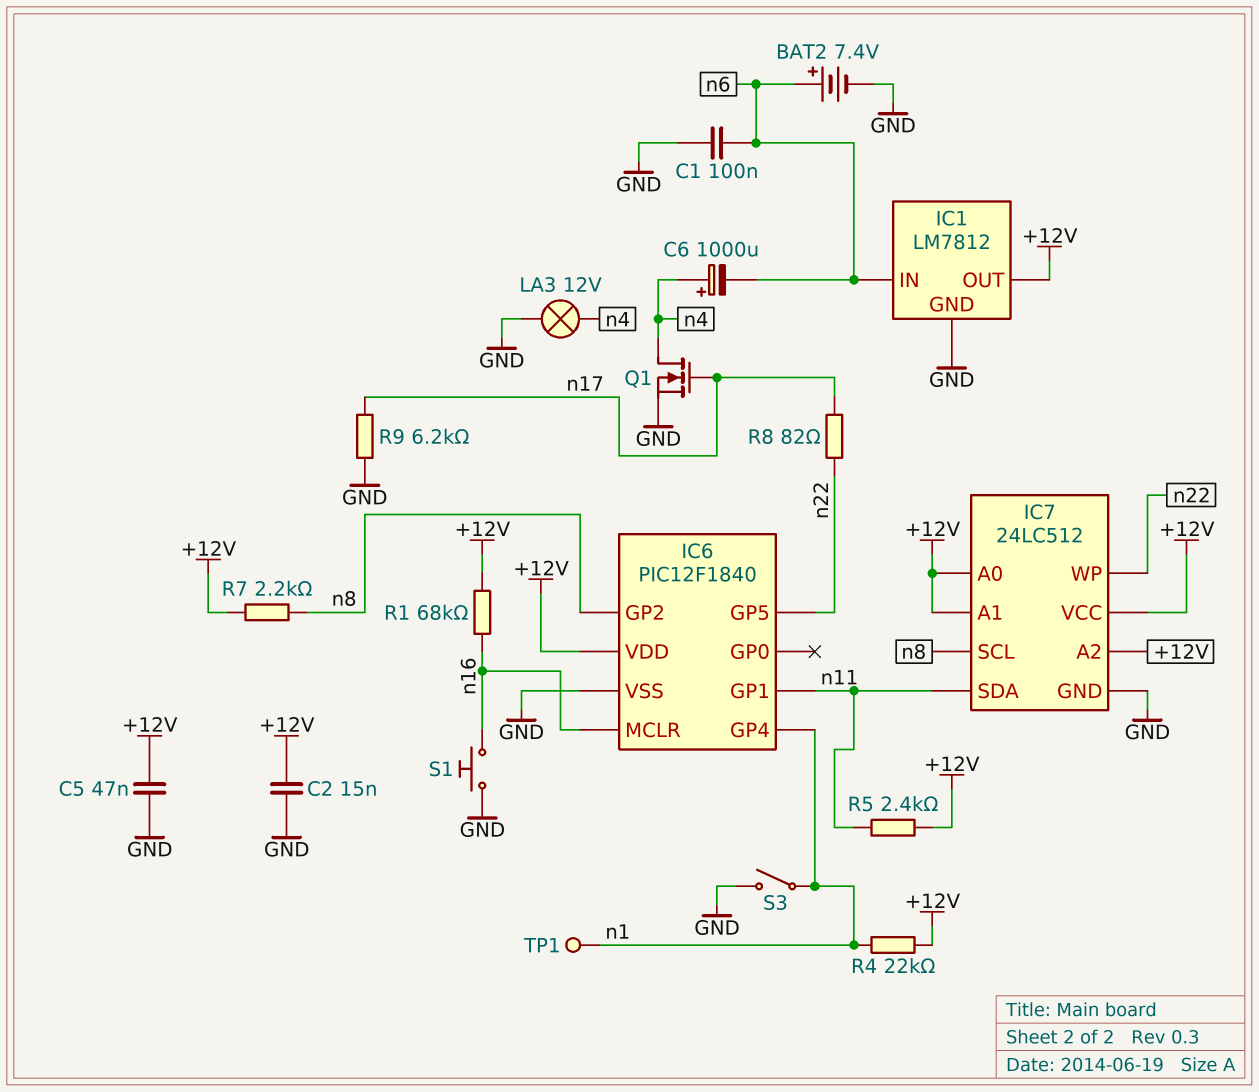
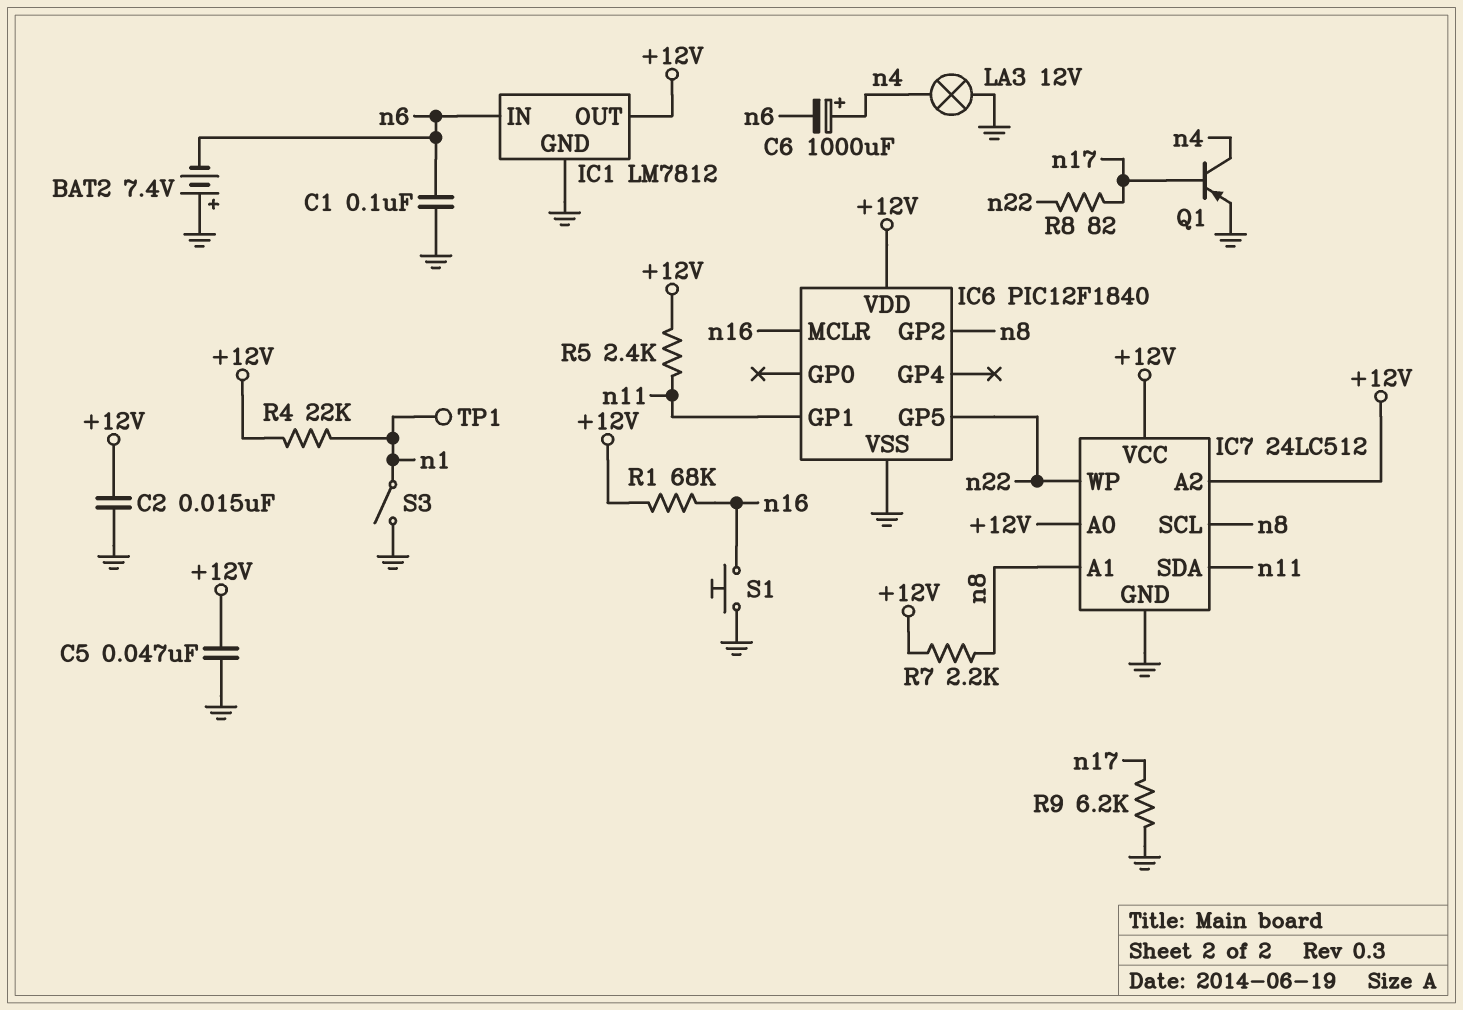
BAT2: 7.4V (plus n6, minus GND) -> 7.4V (plus GND, minus n6)
IC6 pin GP4: n1 -> none
IC7 pin A1: +12V -> n8
Q1: NMOS (G n17, D n4, S GND) -> PNP (B n17, C n4, E GND)

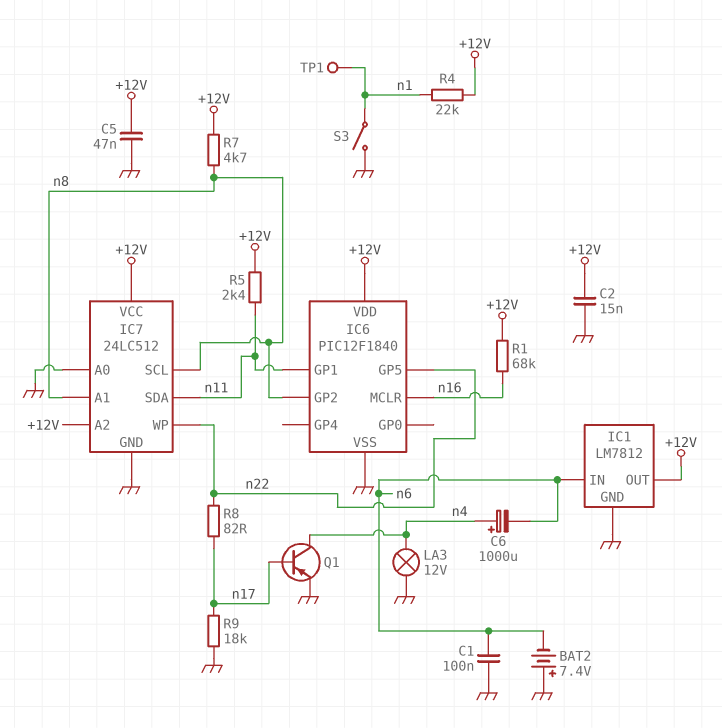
IC7 pin A0: +12V -> GND
R7: 2.2k (+12V, n8) -> 4.7k (+12V, n8)
R9: 6.2k (GND, n17) -> 18k (GND, n17)
S1: button (GND, n16) -> none

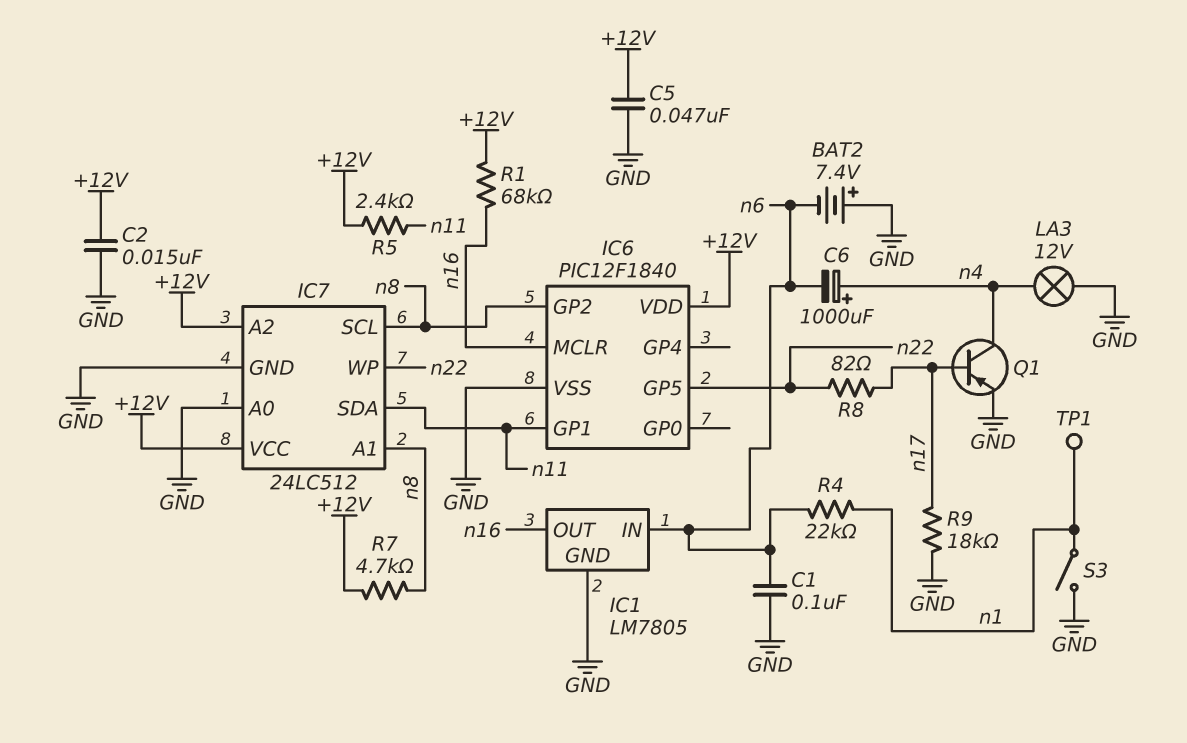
IC1: LM7812 -> LM7805
IC1 pin OUT: +12V -> n16
R4: 22k (+12V, n1) -> 22k (n1, n6)

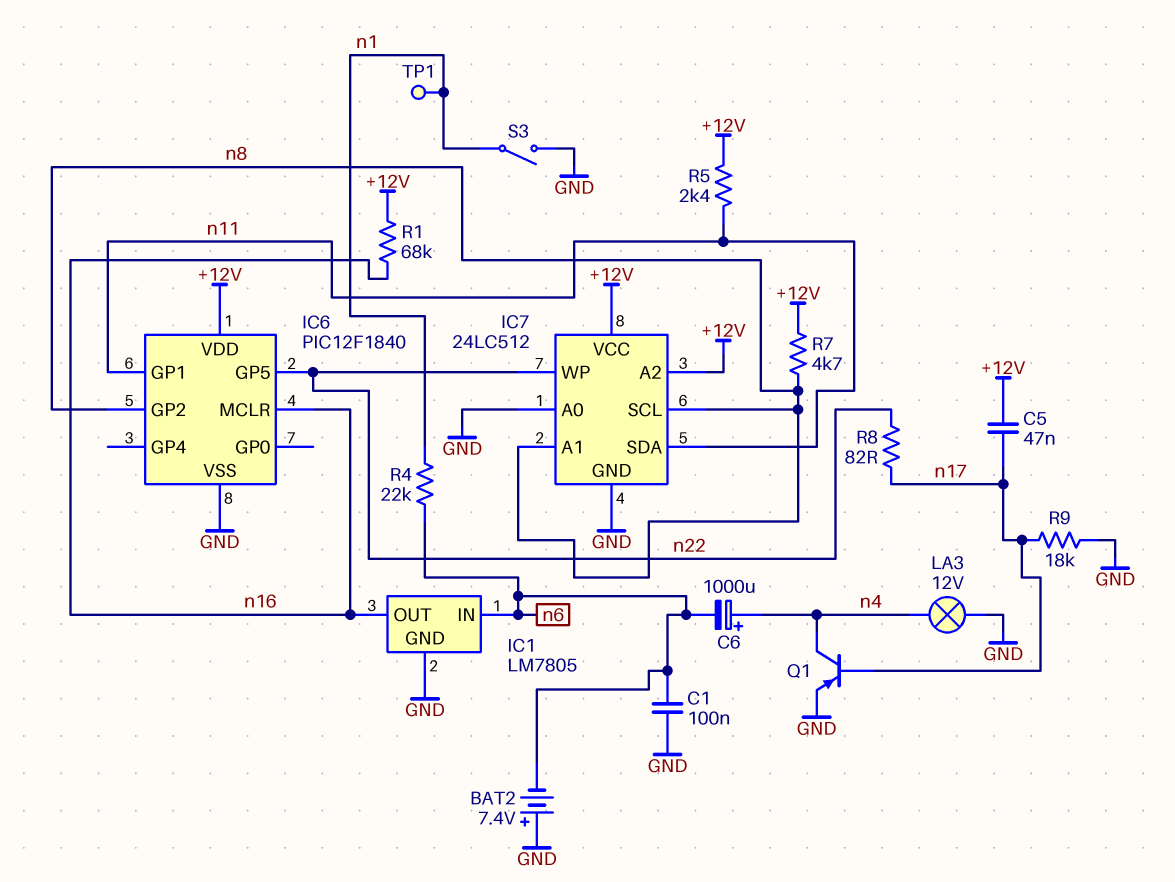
C2: 15nF (+12V, GND) -> none
C5: 47nF (+12V, GND) -> 47nF (+12V, n17)

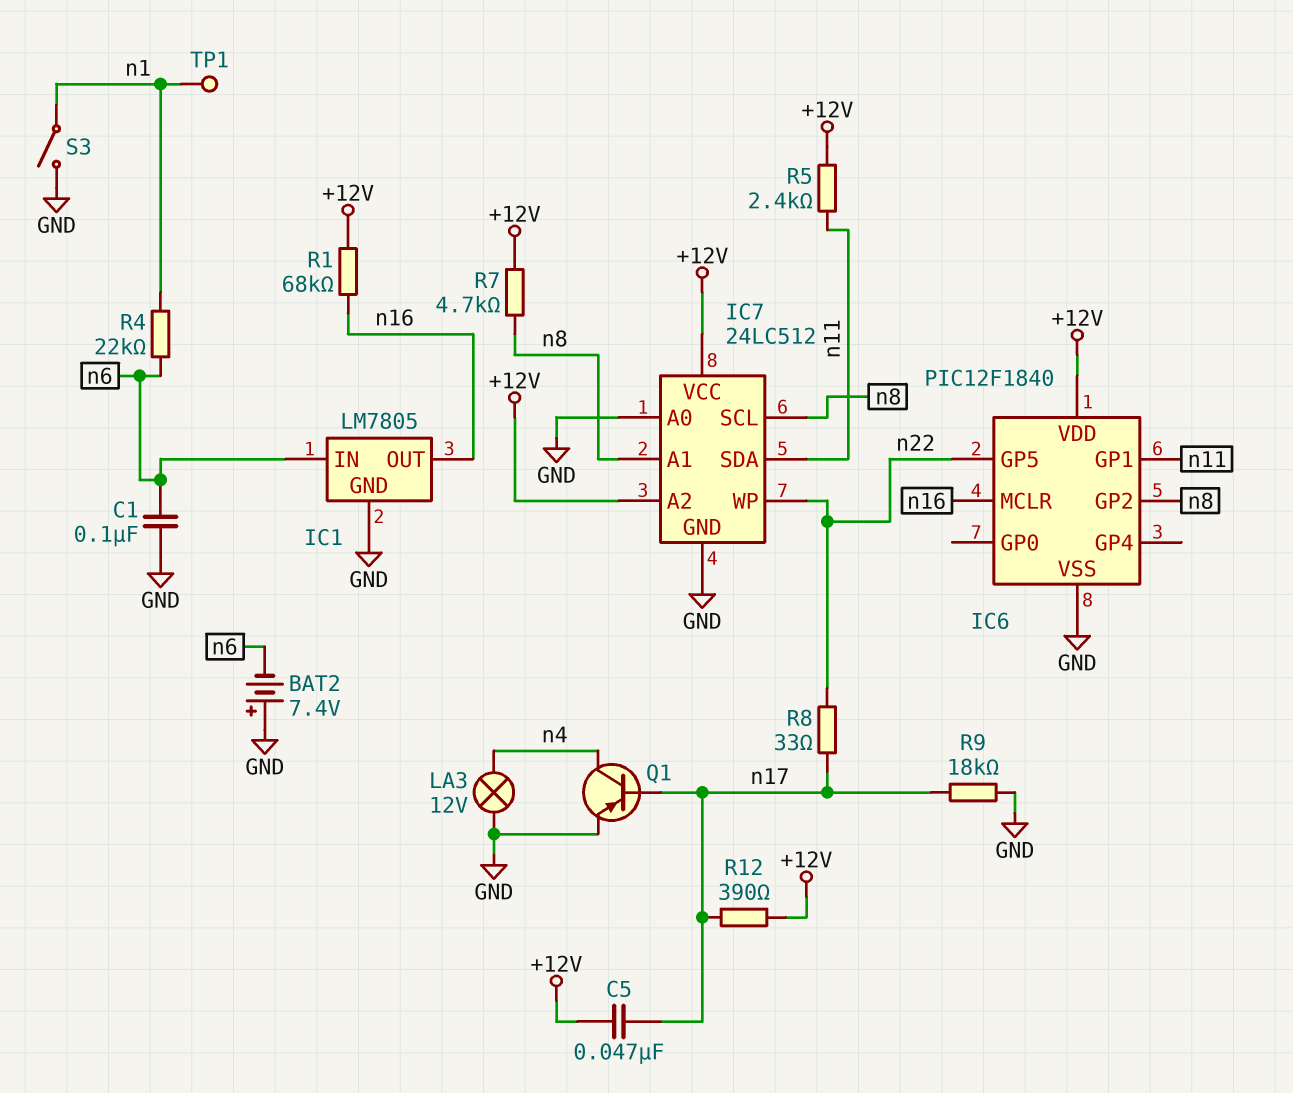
C6: 1000uF (plus n4, minus n6) -> none
R8: 82 (n17, n22) -> 33 (n17, n22)
R12: none -> 390 (+12V, n17)

